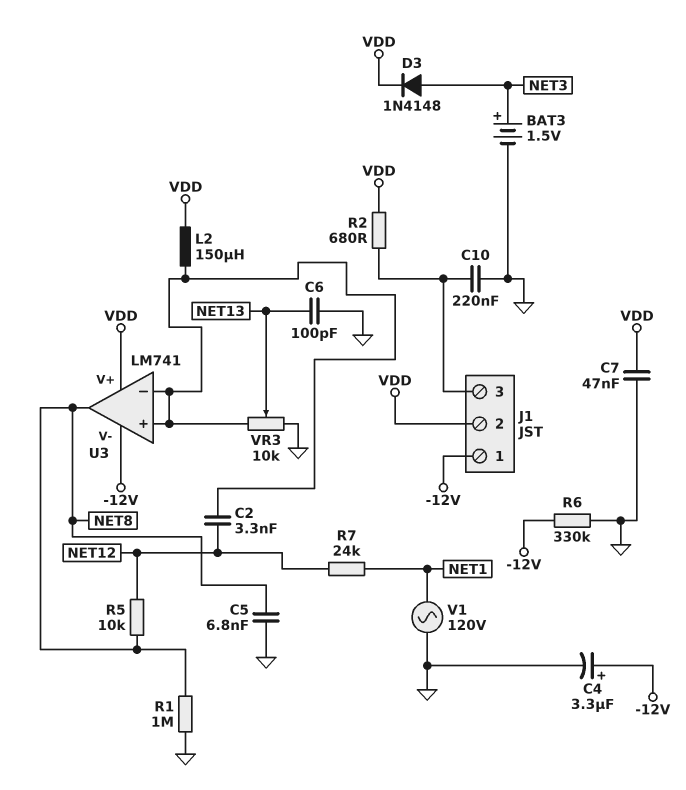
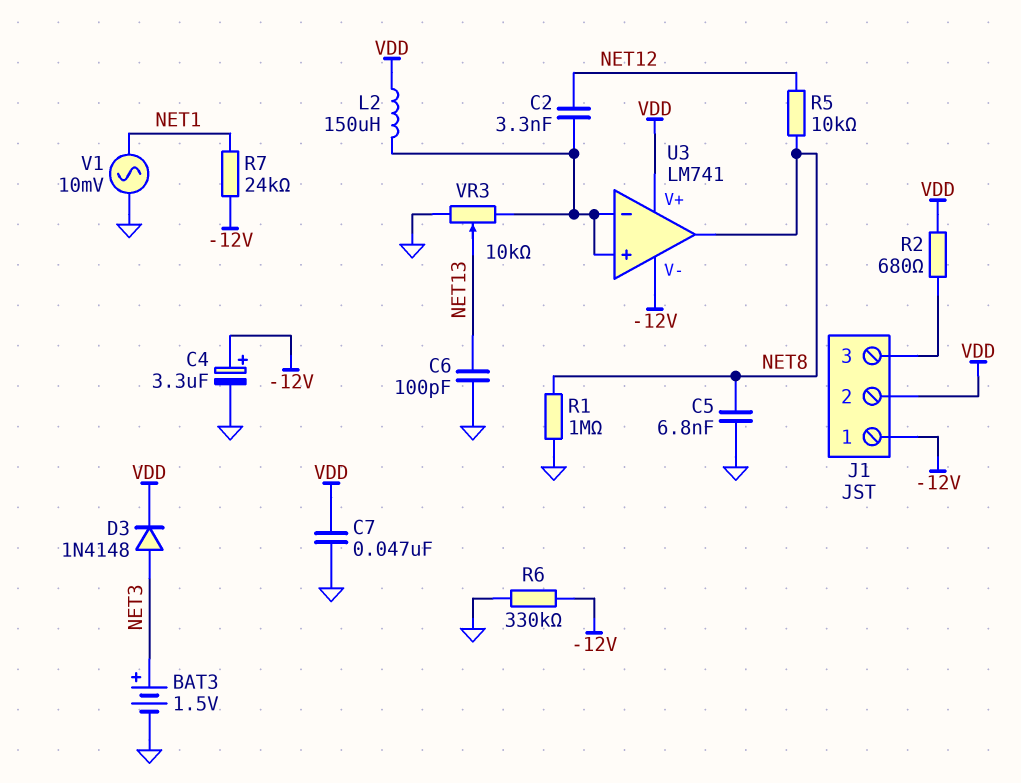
C10: 220nF (GND, J1/3) -> none
R7: 24k (NET1, NET12) -> 24k (-12V, NET1)
V1: AC 120V (GND, NET1) -> AC 10mV (GND, NET1)

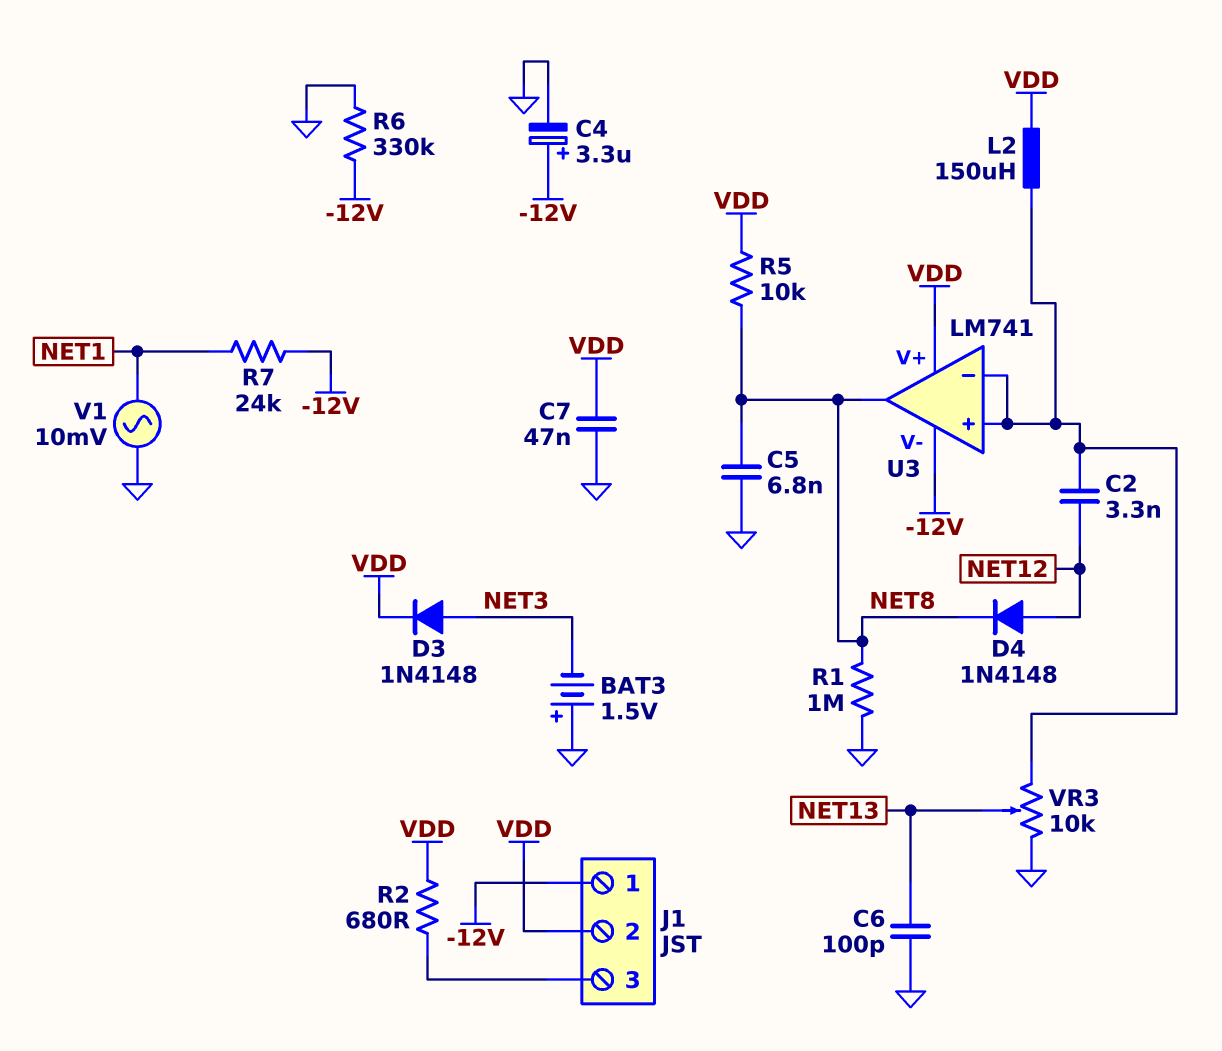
BAT3: 1.5V (plus NET3, minus GND) -> 1.5V (plus GND, minus NET3)
D4: none -> diode 1N4148 (A NET12, K NET8)
R5: 10k (NET8, NET12) -> 10k (NET8, VDD)

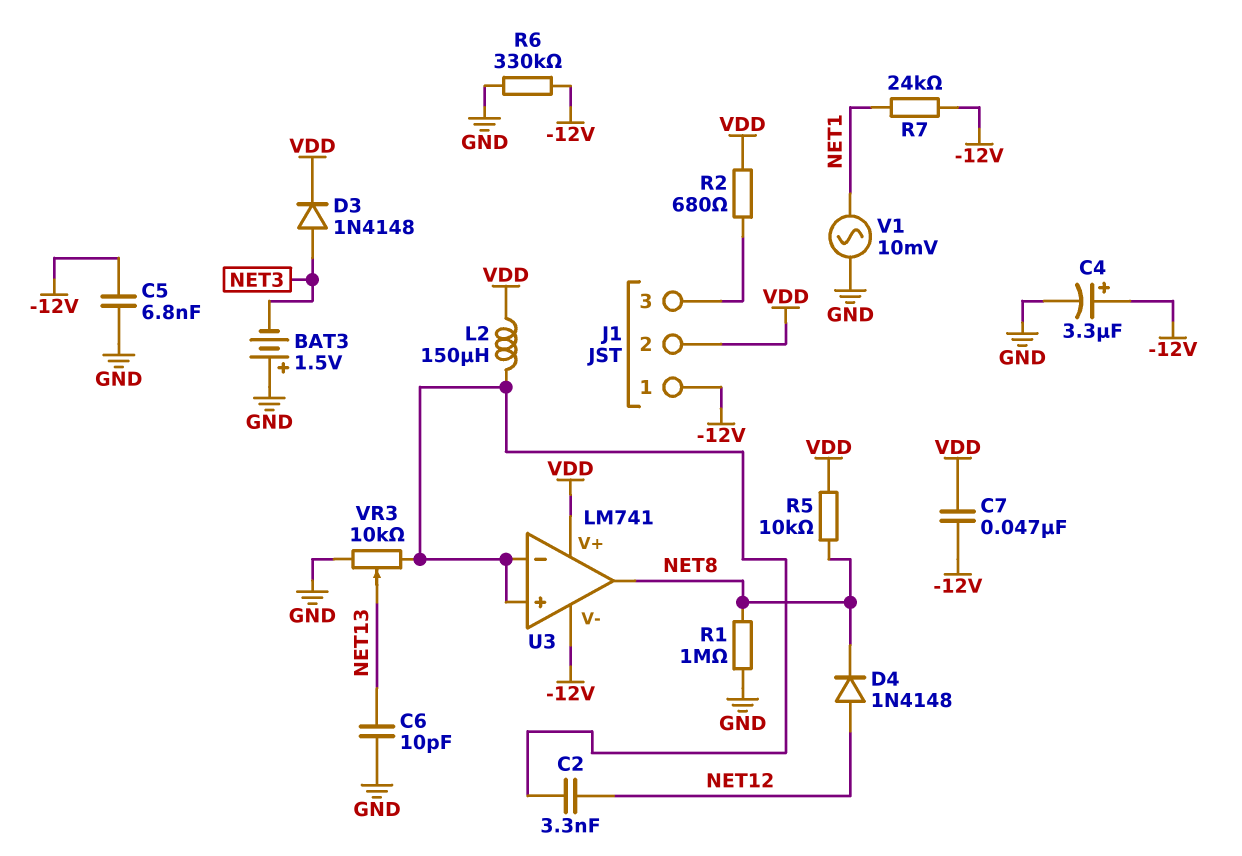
C5: 6.8nF (GND, NET8) -> 6.8nF (-12V, GND)
C6: 100pF (GND, NET13) -> 10pF (GND, NET13)
C7: 47nF (GND, VDD) -> 47nF (-12V, VDD)

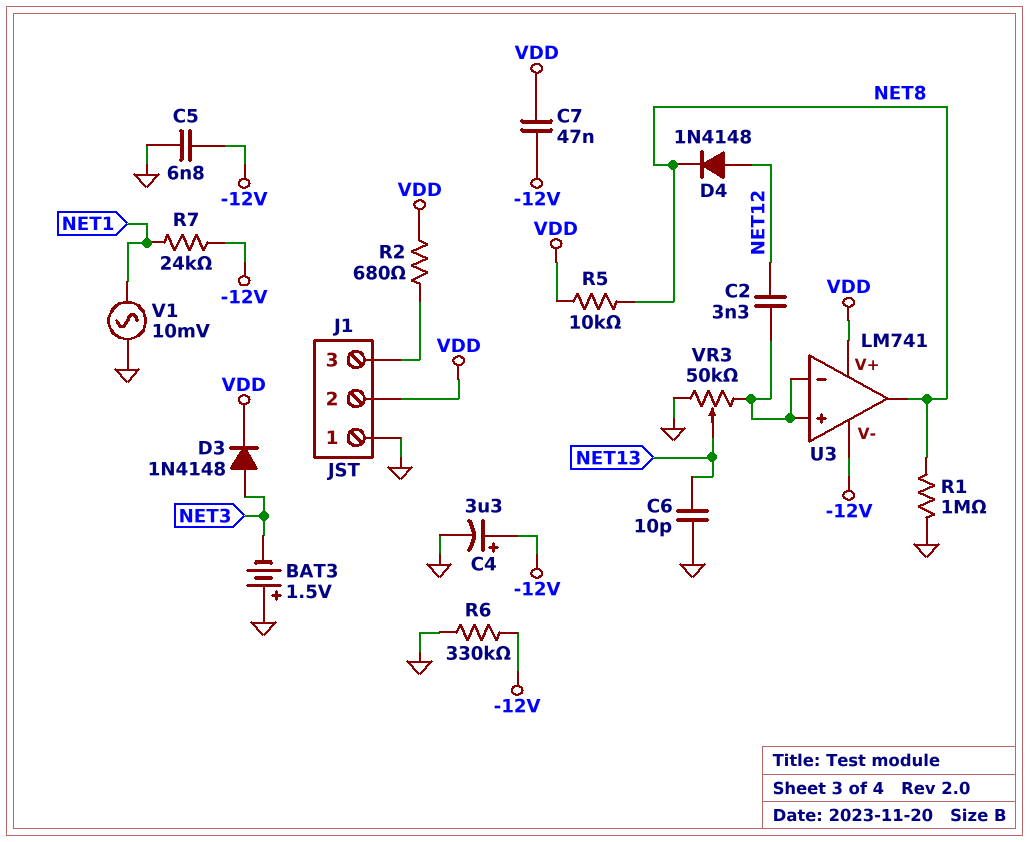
J1 pin 1: -12V -> GND
L2: 150uH (U3/in+, VDD) -> none
VR3: 10k (GND, U3/in+, wiper NET13) -> 50k (GND, U3/in+, wiper NET13)

